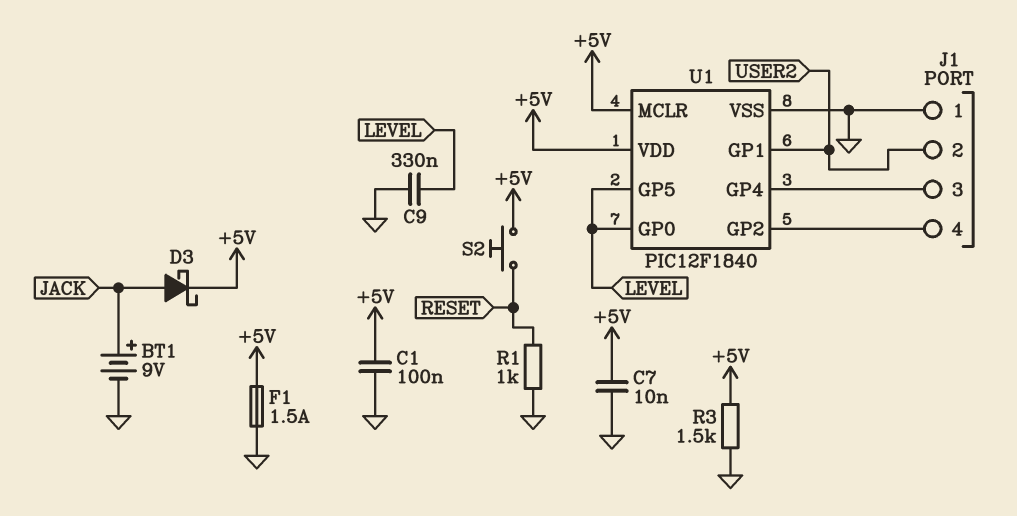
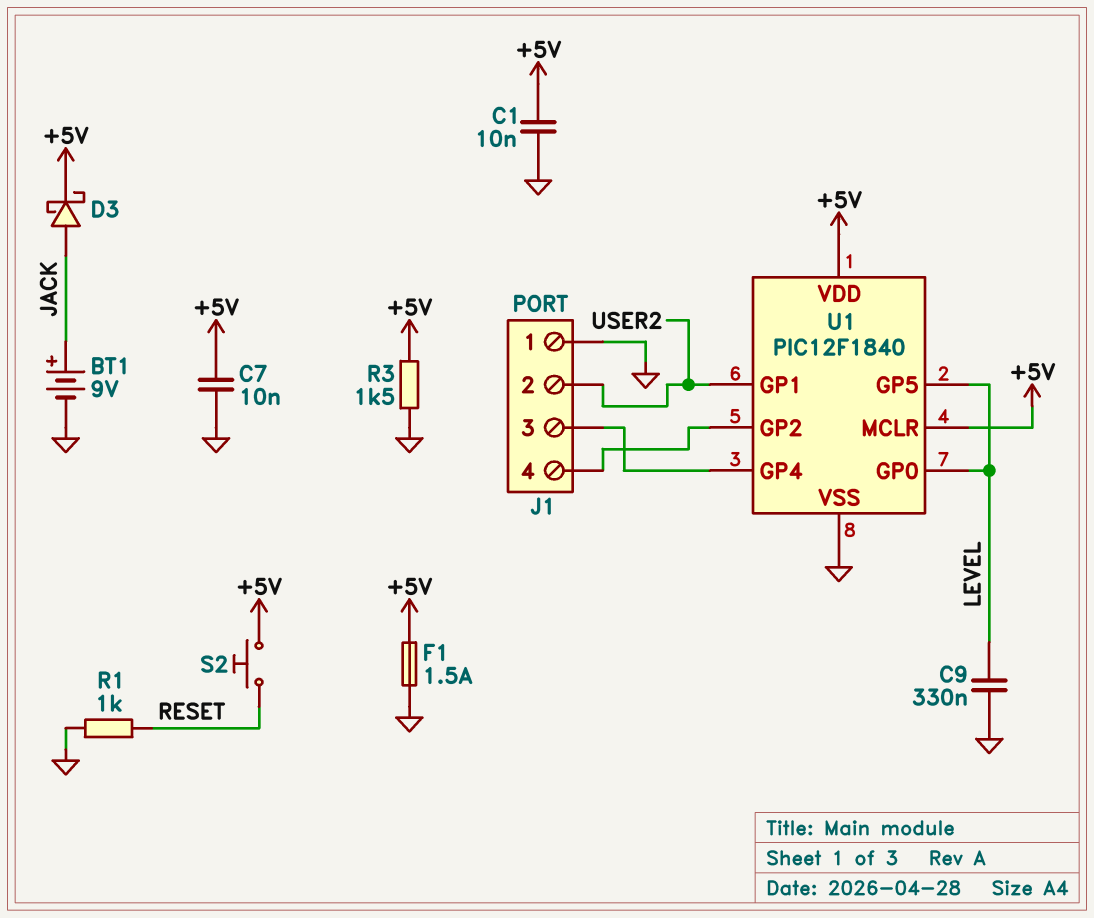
C1: 100nF (+5V, GND) -> 10nF (+5V, GND)

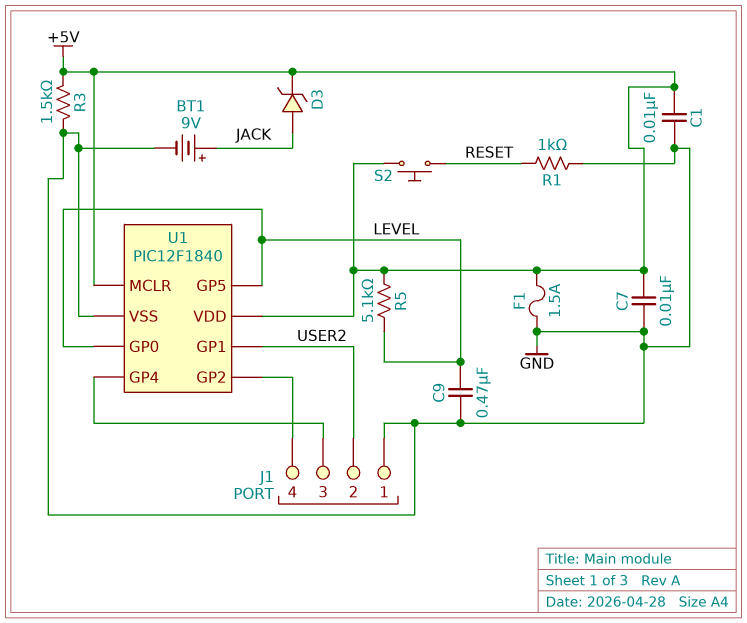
C9: 330nF (GND, LEVEL) -> 470nF (GND, LEVEL)
D3: schottky (A JACK, K +5V) -> zener (A JACK, K +5V)
R5: none -> 5.1k (+5V, LEVEL)

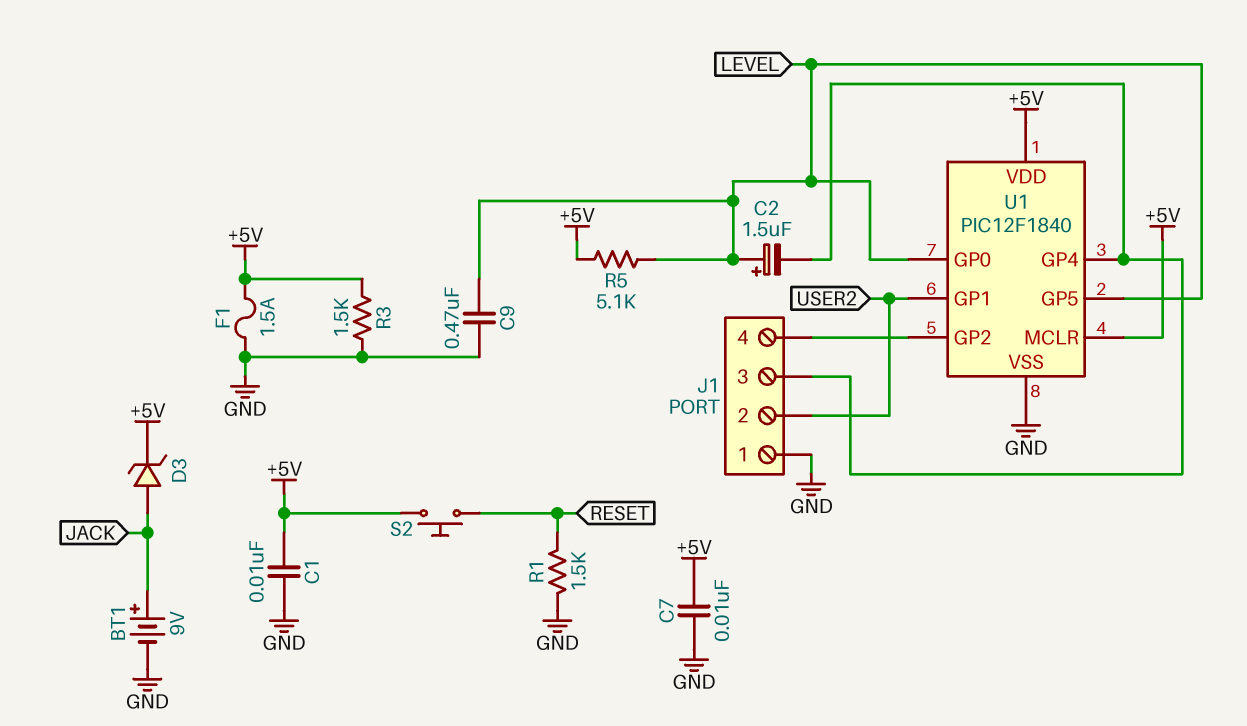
C2: none -> 1.5uF (plus LEVEL, minus J1/3)
R1: 1k (GND, RESET) -> 1.5k (GND, RESET)

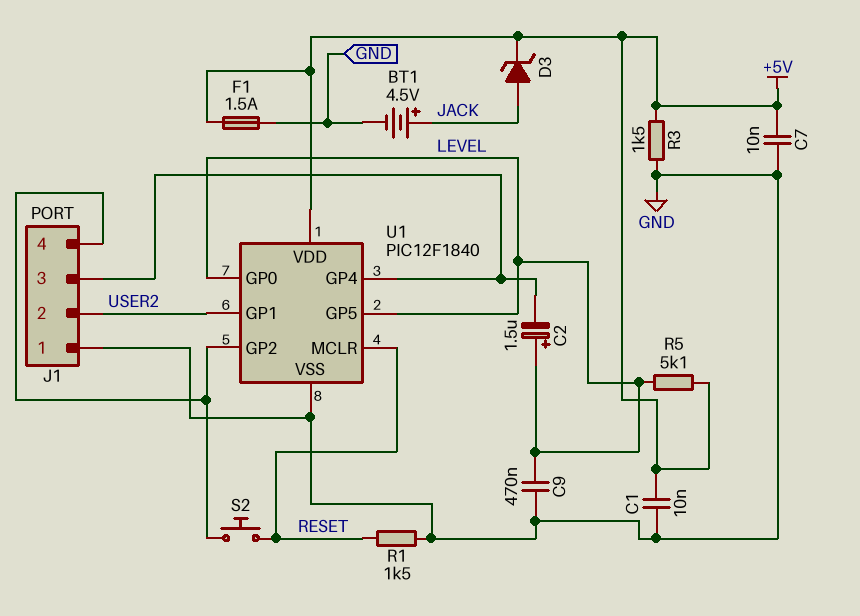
BT1: 9V (plus JACK, minus GND) -> 4.5V (plus JACK, minus GND)
S2: button (+5V, RESET) -> button (J1/4, RESET)
U1 pin MCLR: +5V -> RESET

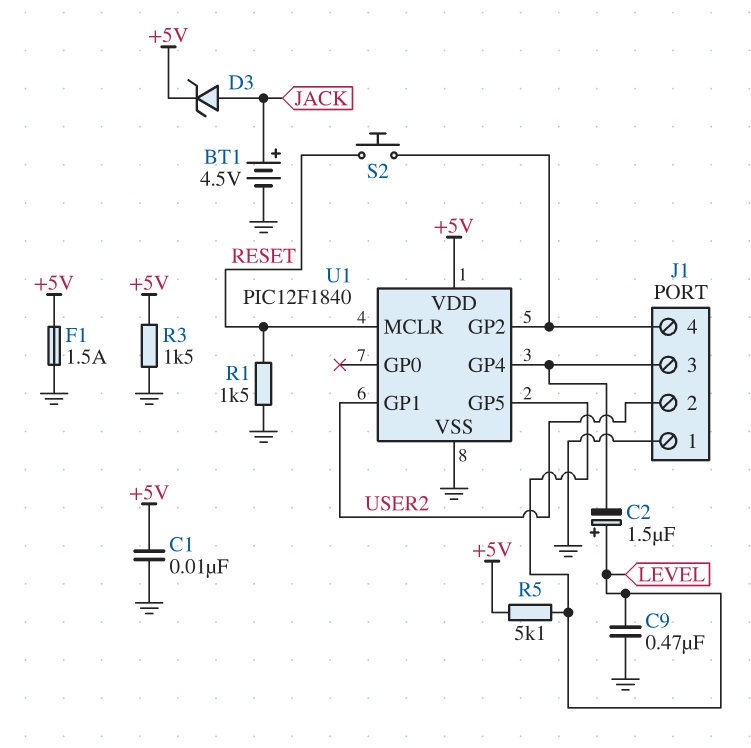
C7: 10nF (+5V, GND) -> none
U1 pin GP0: LEVEL -> none

